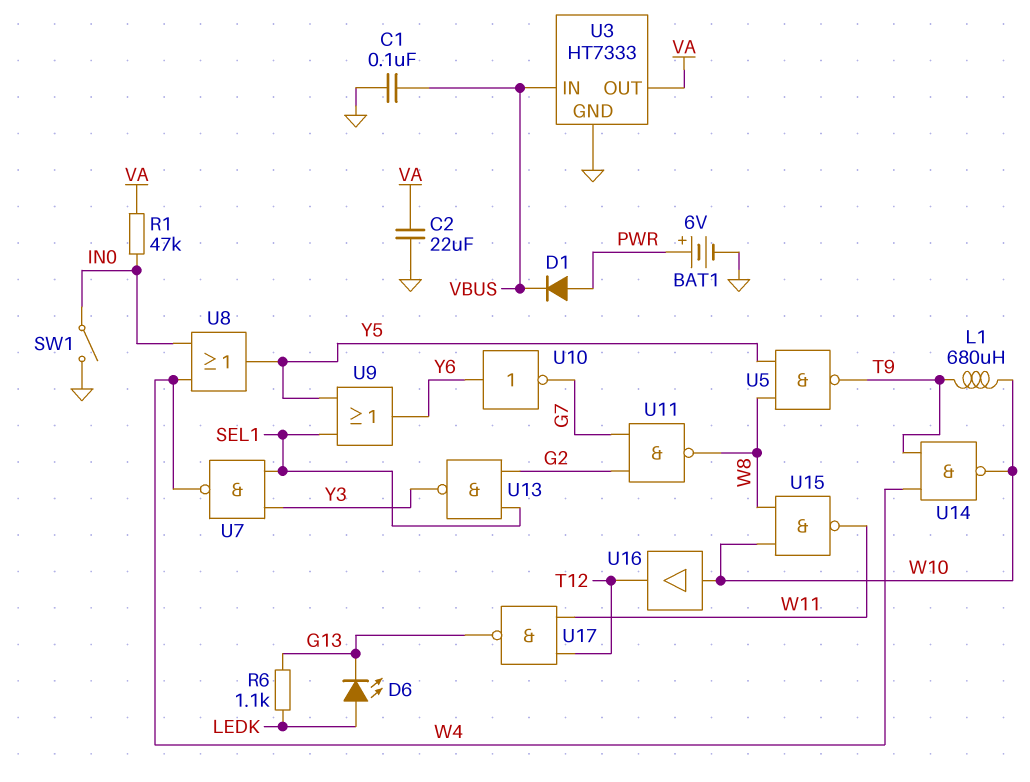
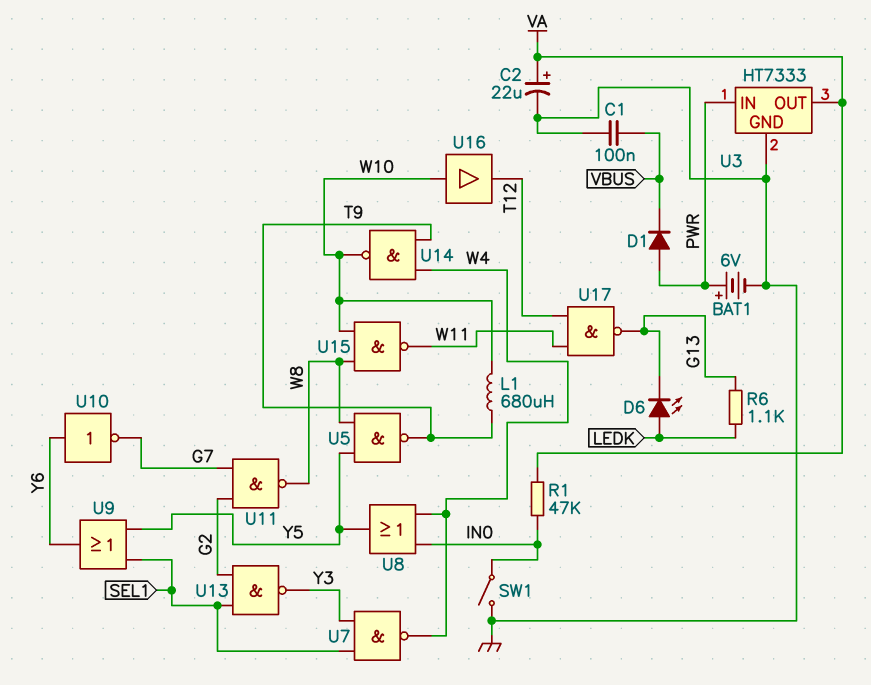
C2: 22uF (GND, VA) -> 22uF (plus VA, minus GND)
U3 pin IN: VBUS -> PWR

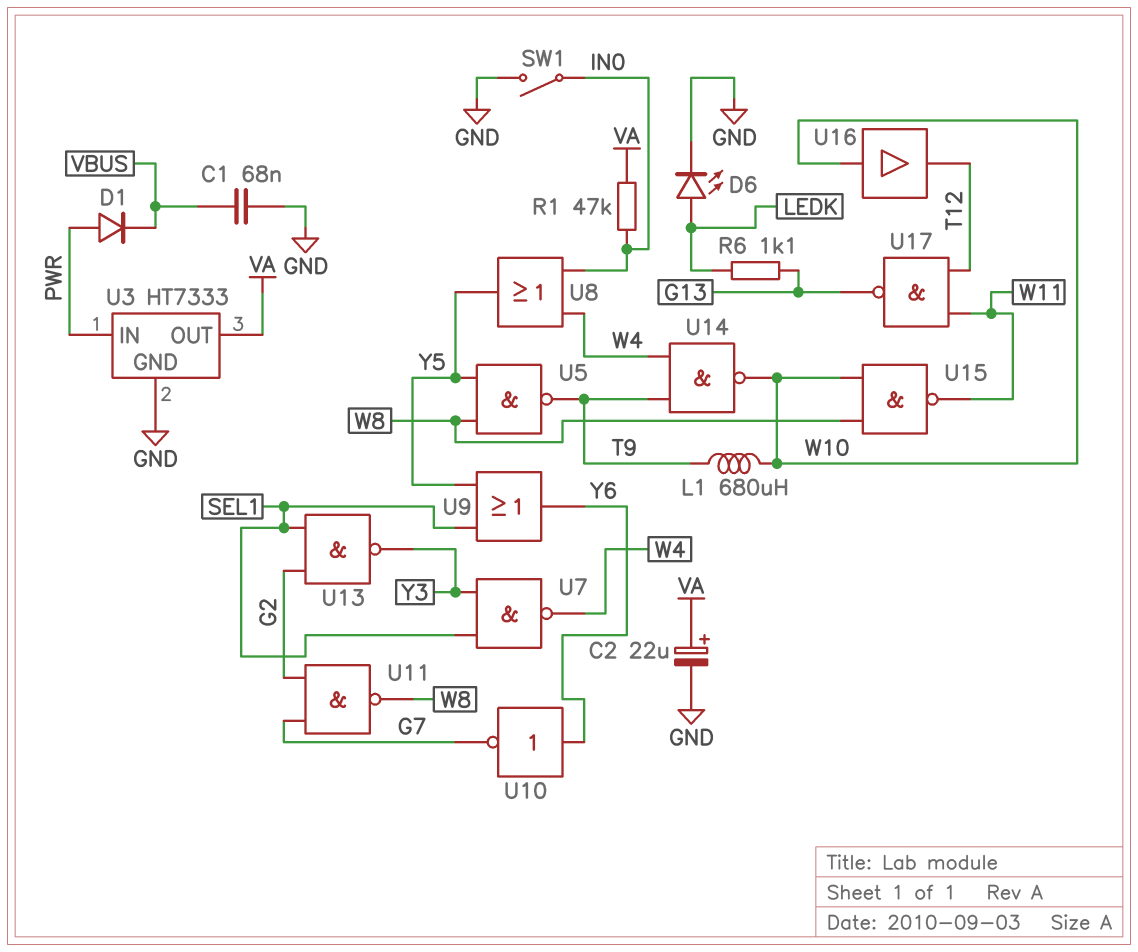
BAT1: 6V (plus PWR, minus GND) -> none
C1: 100nF (GND, VBUS) -> 68nF (GND, VBUS)
D6: LED (A LEDK, K G13) -> LED (A LEDK, K GND)

